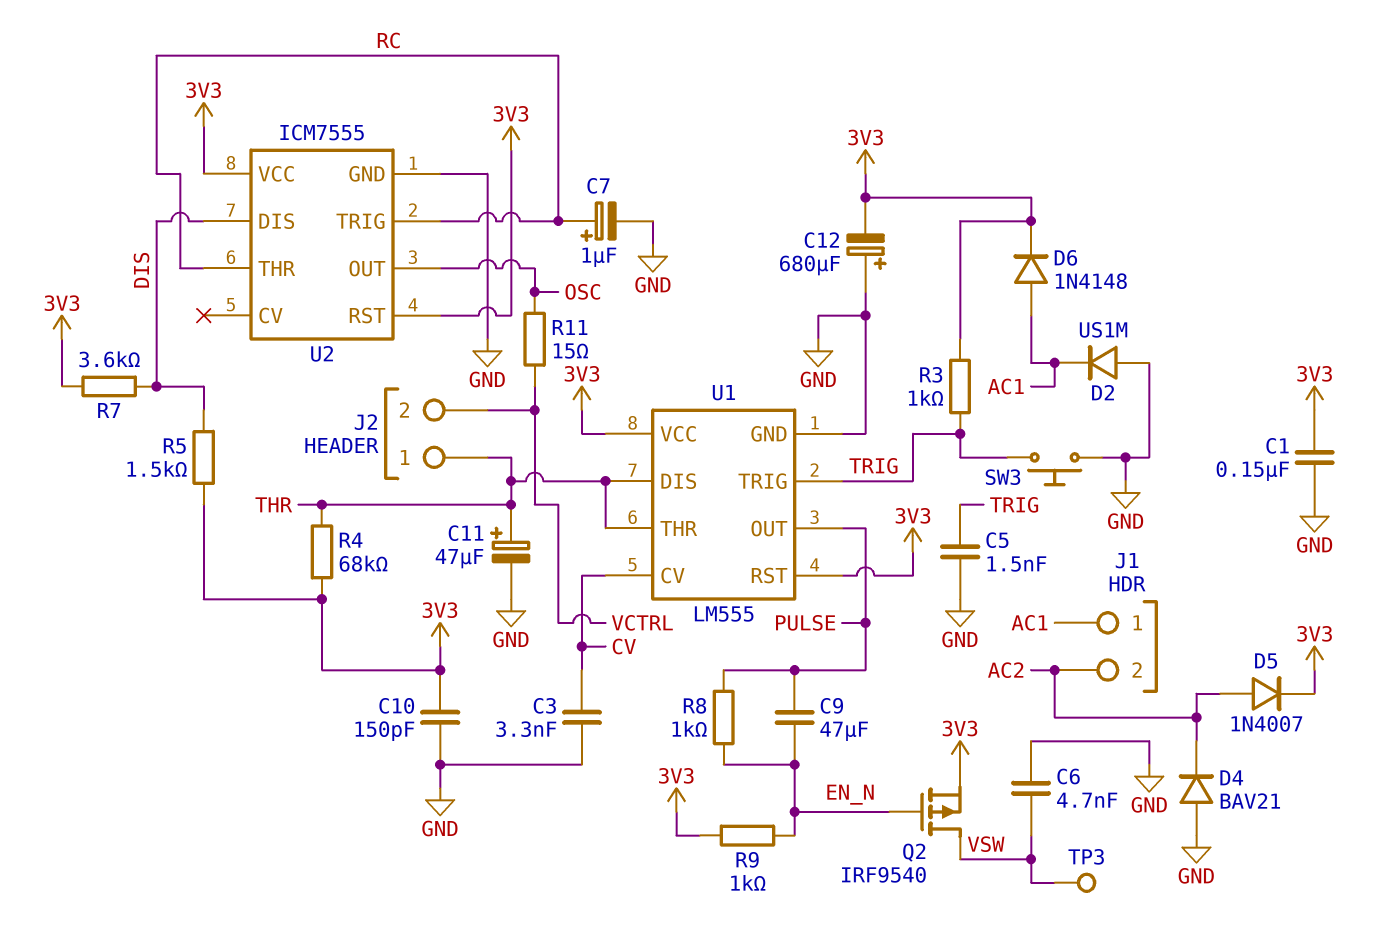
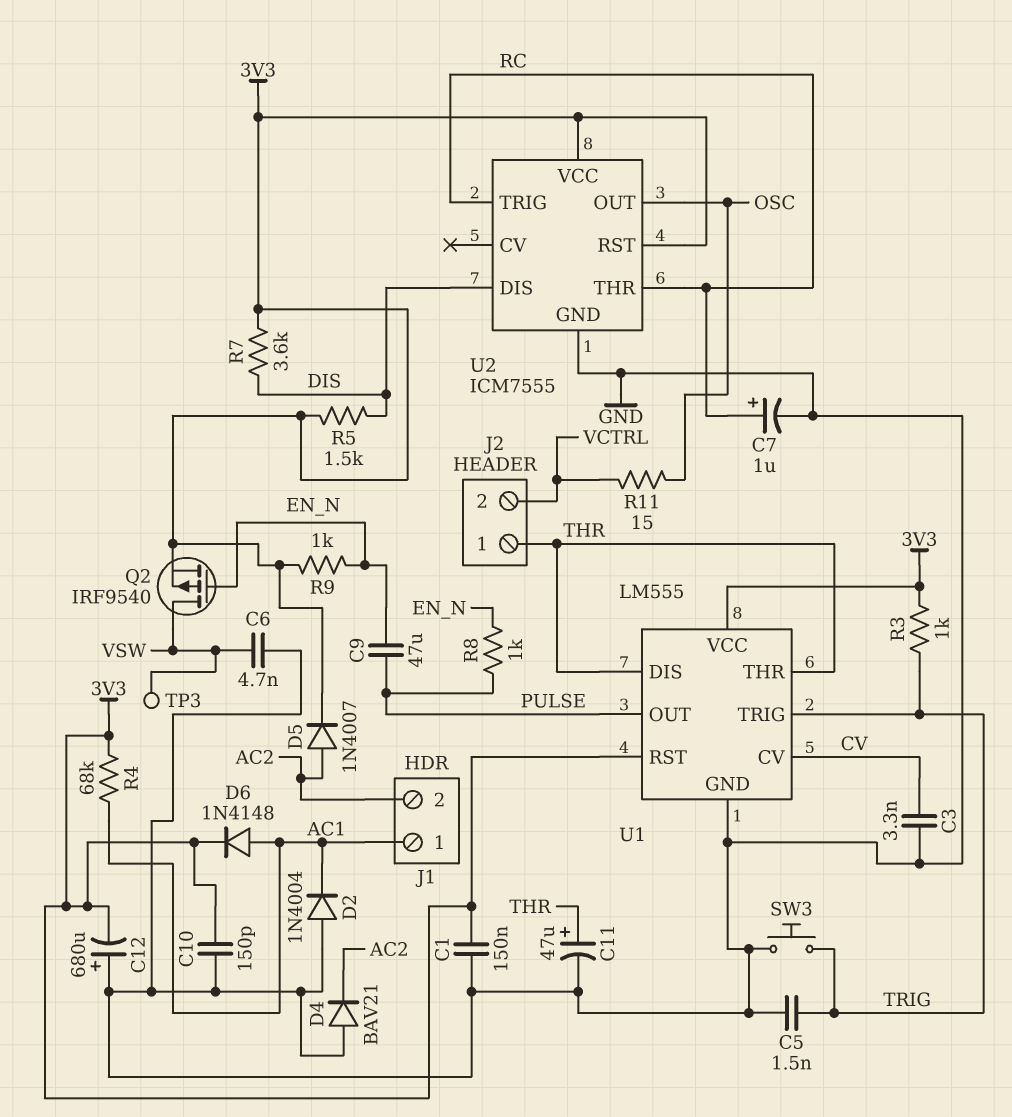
D2: diode US1M (A GND, K AC1) -> diode 1N4004 (A GND, K AC1)
R4: 68k (3V3, THR) -> 68k (3V3, AC1)

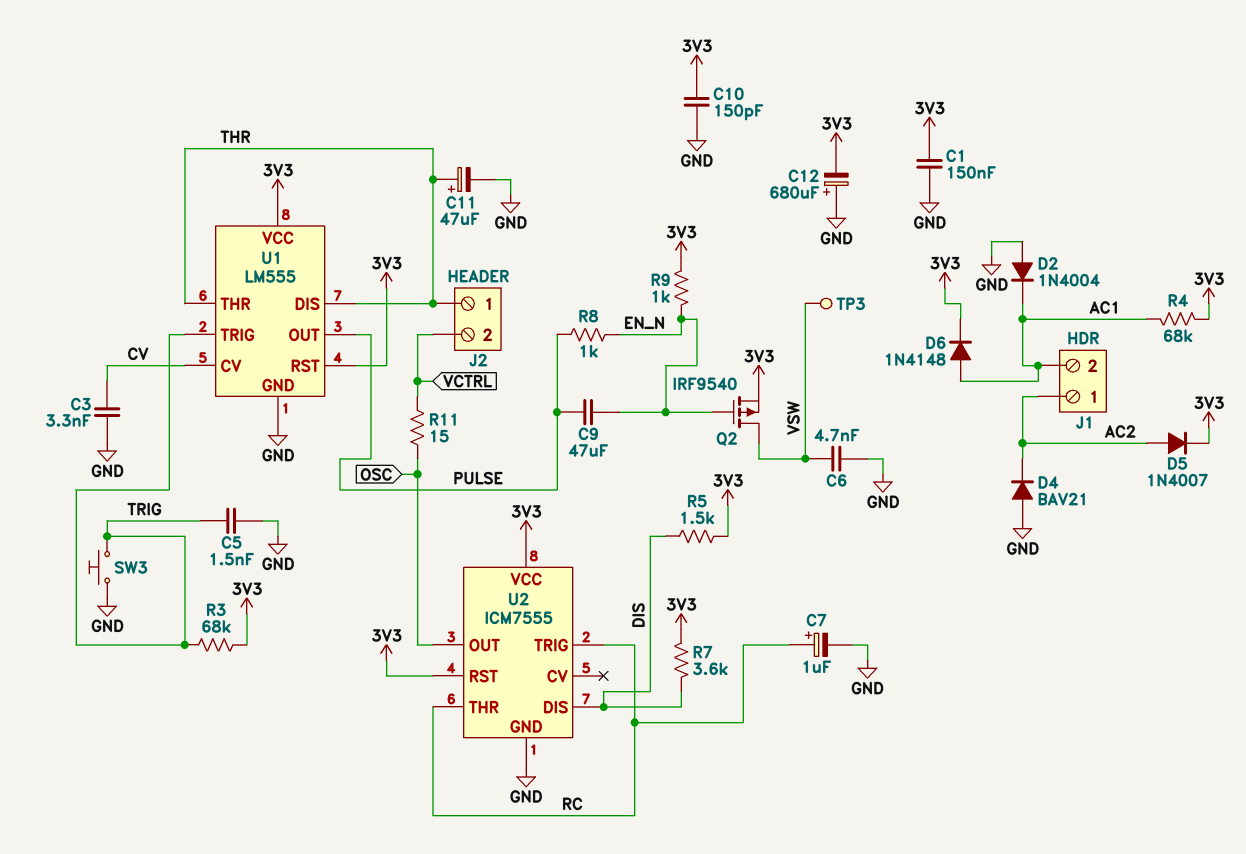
J1 pin 1: AC1 -> AC2
J1 pin 2: AC2 -> AC1
R3: 1k (3V3, TRIG) -> 68k (3V3, TRIG)

